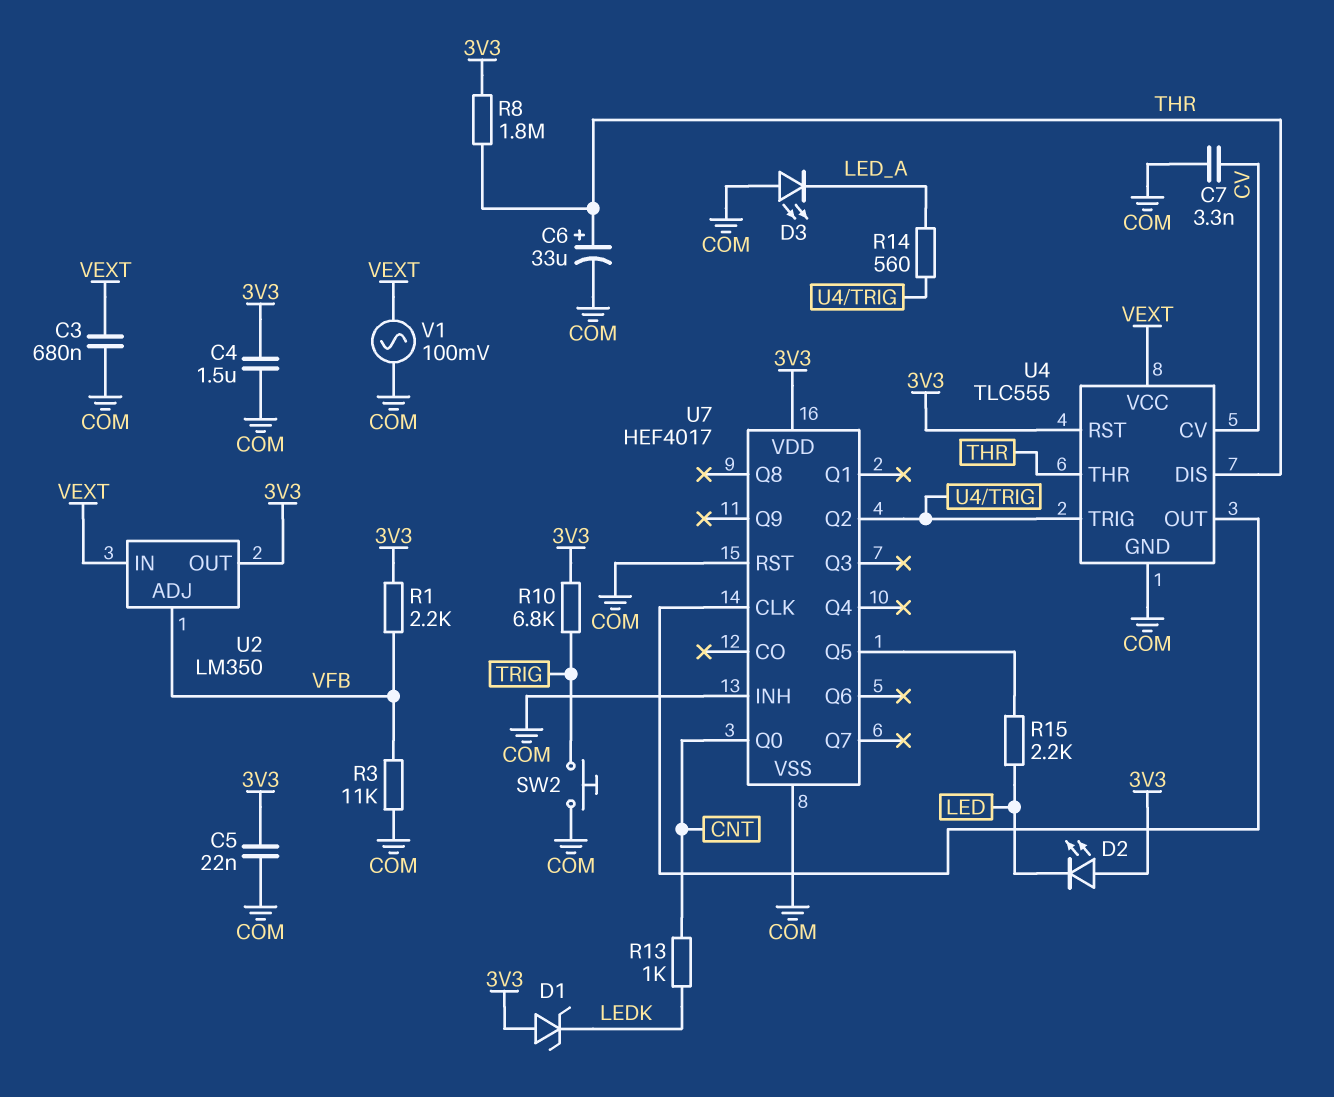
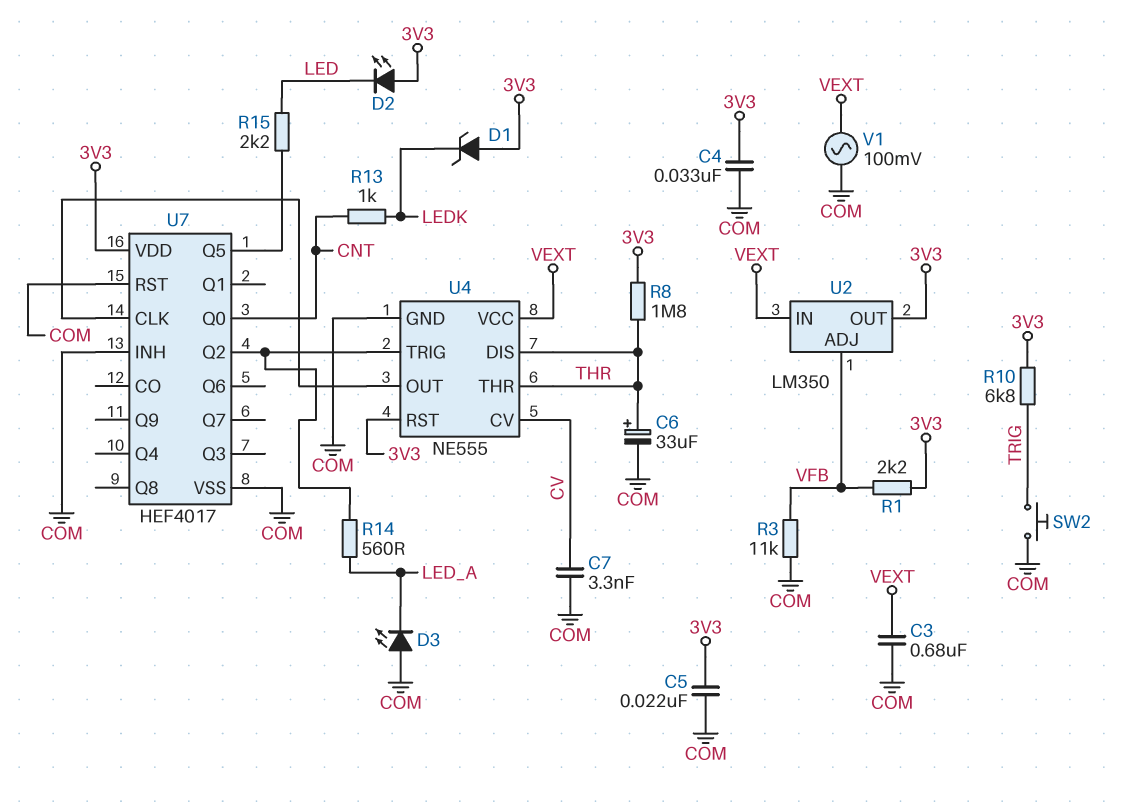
C4: 1.5uF (3V3, COM) -> 33nF (3V3, COM)
U4: TLC555 -> NE555

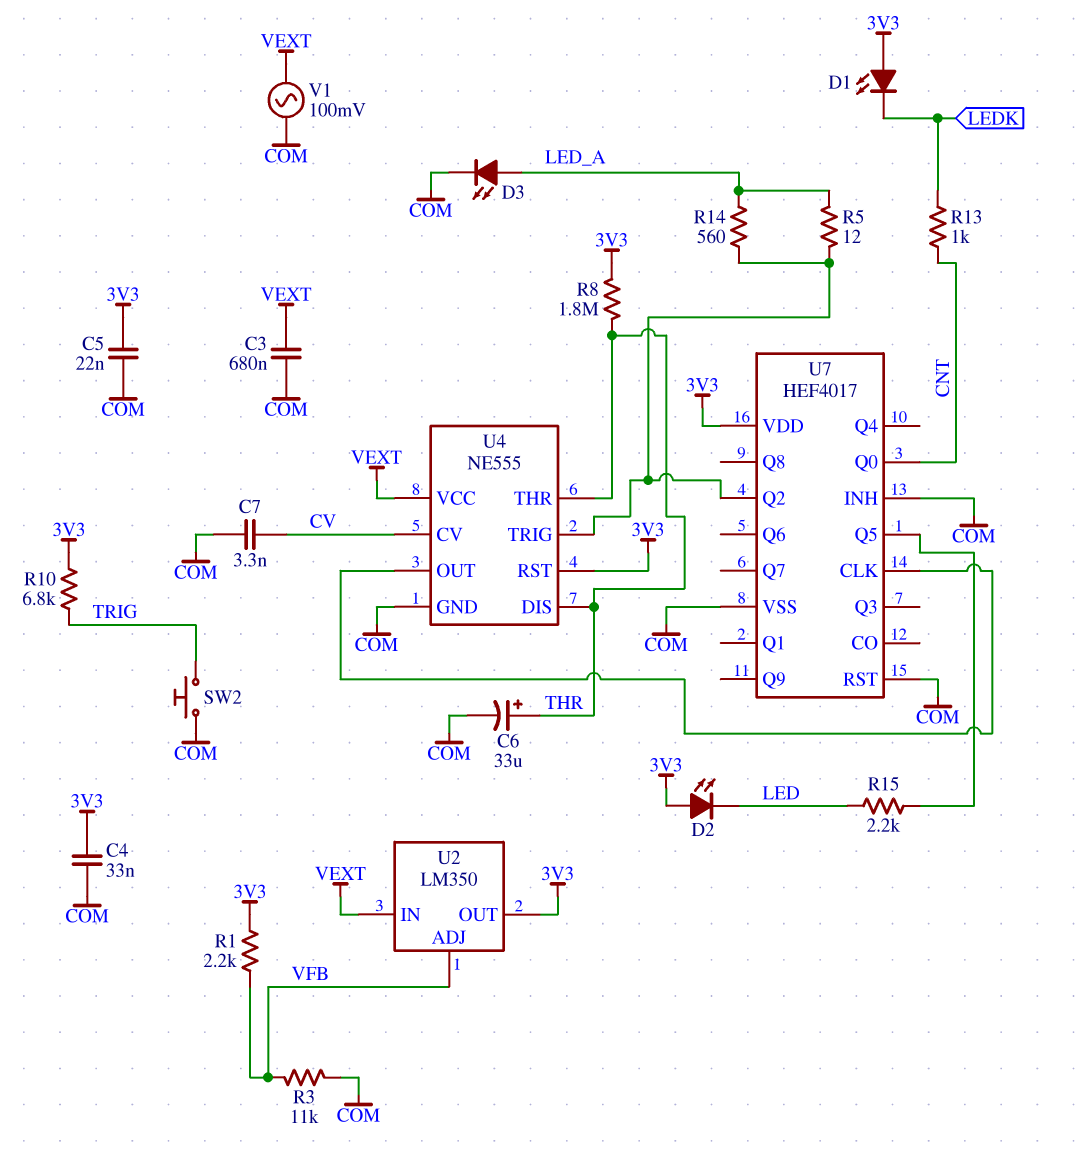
D1: zener (A 3V3, K LEDK) -> LED (A 3V3, K LEDK)
D3: LED (A COM, K LED_A) -> LED (A LED_A, K COM)
R5: none -> 12 (LED_A, U4/TRIG)

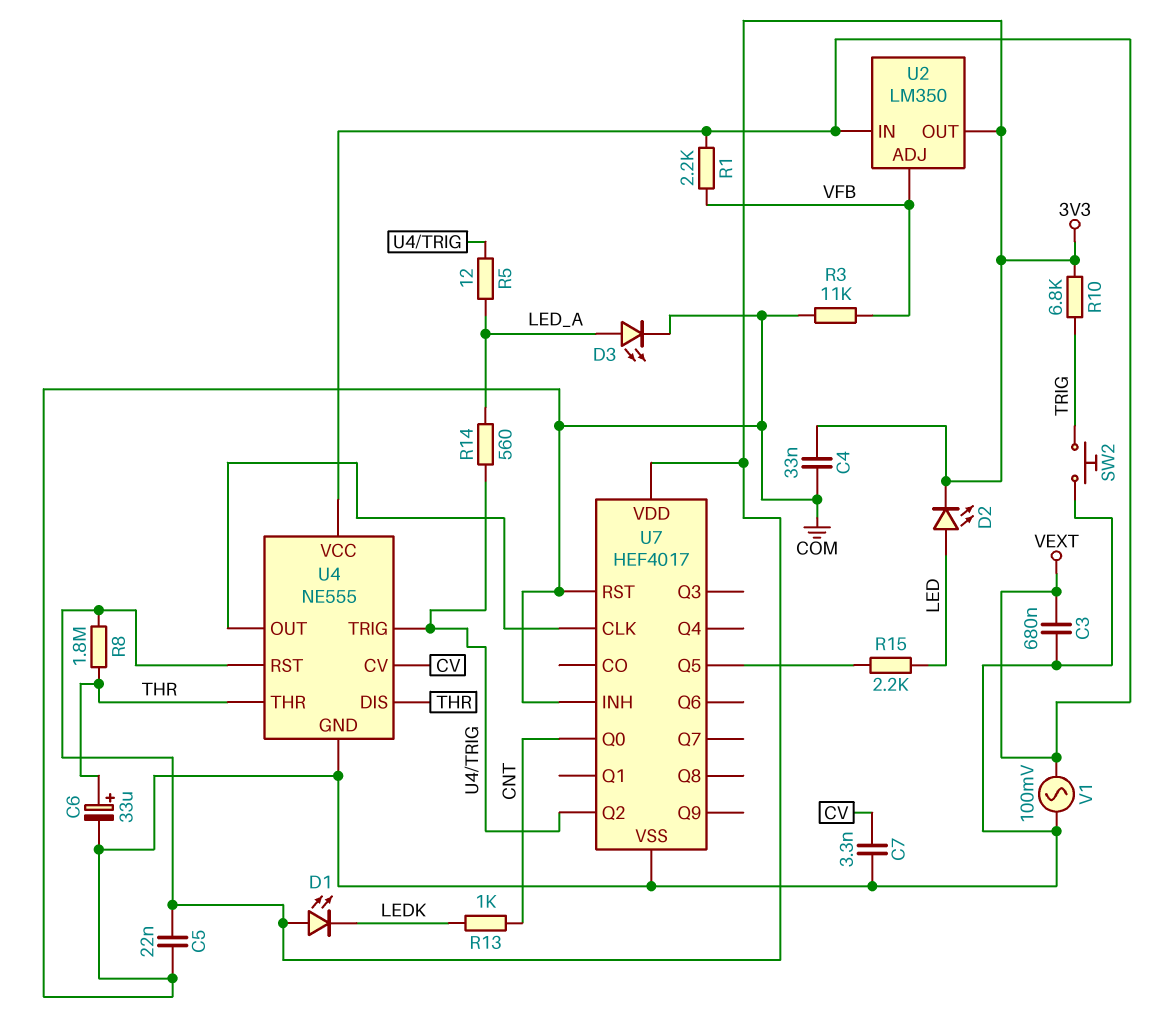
D2: LED (A 3V3, K LED) -> LED (A LED, K 3V3)
R1: 2.2k (3V3, VFB) -> 2.2k (VEXT, VFB)

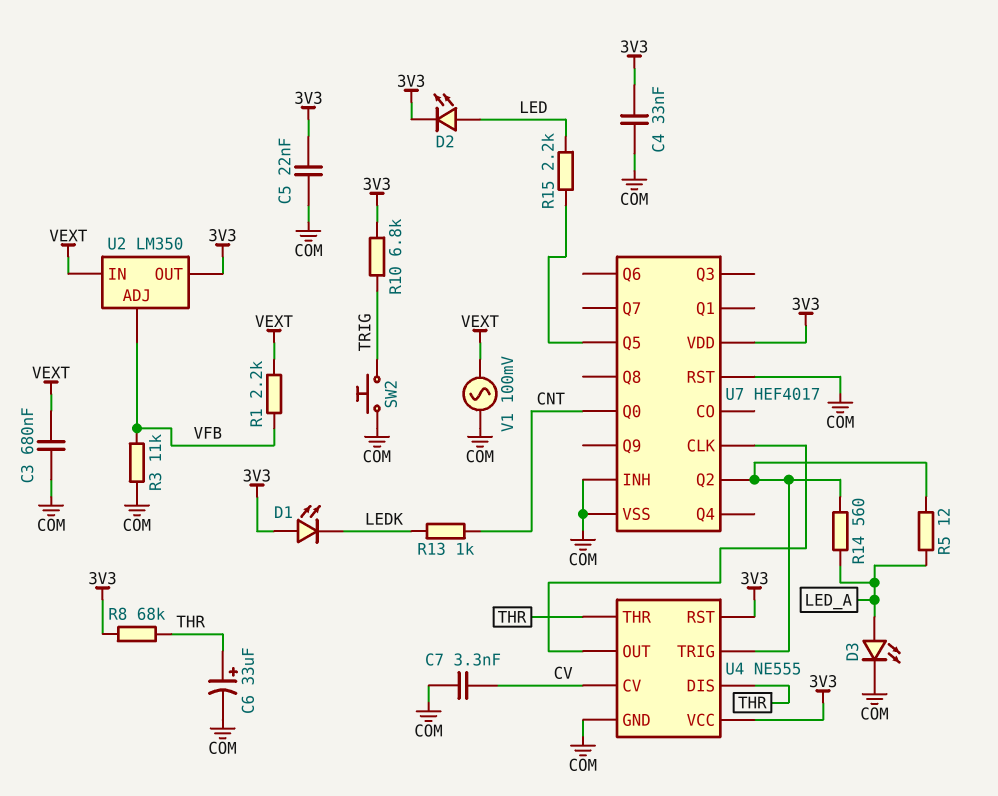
R8: 1.8M (3V3, THR) -> 68k (3V3, THR)
U4 pin VCC: VEXT -> 3V3

